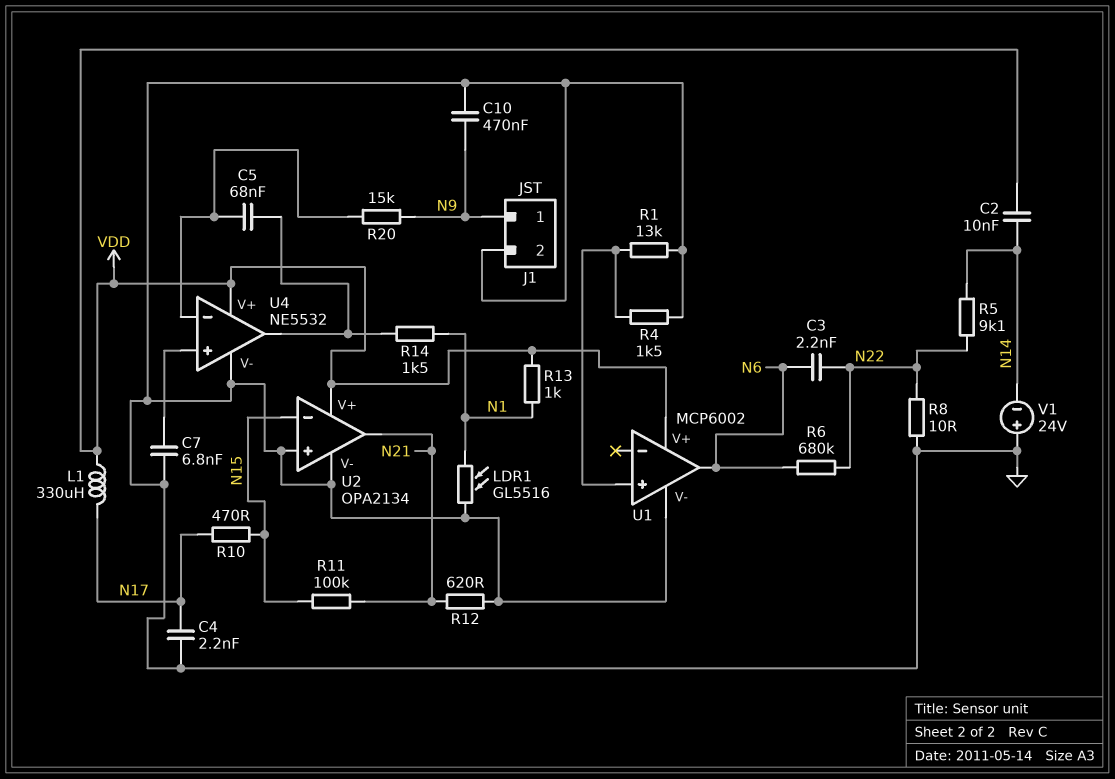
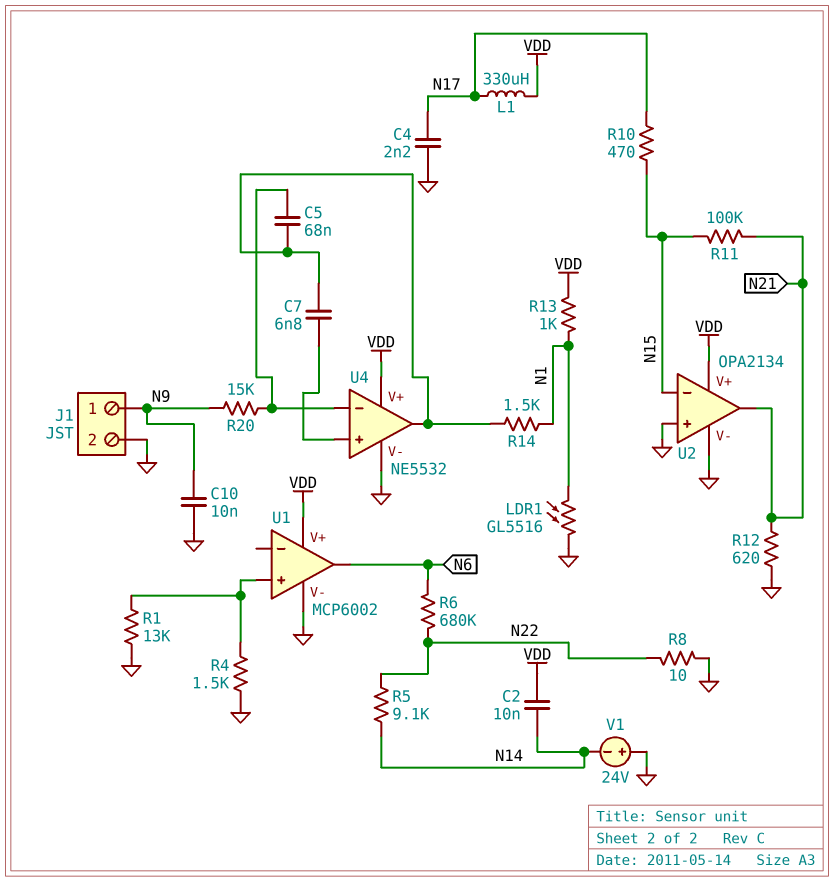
C3: 2.2nF (N6, N22) -> none
C7: 6.8nF (GND, U4/in+) -> 6.8nF (U4/in+, U4/out)
C10: 470nF (GND, N9) -> 10nF (GND, N9)

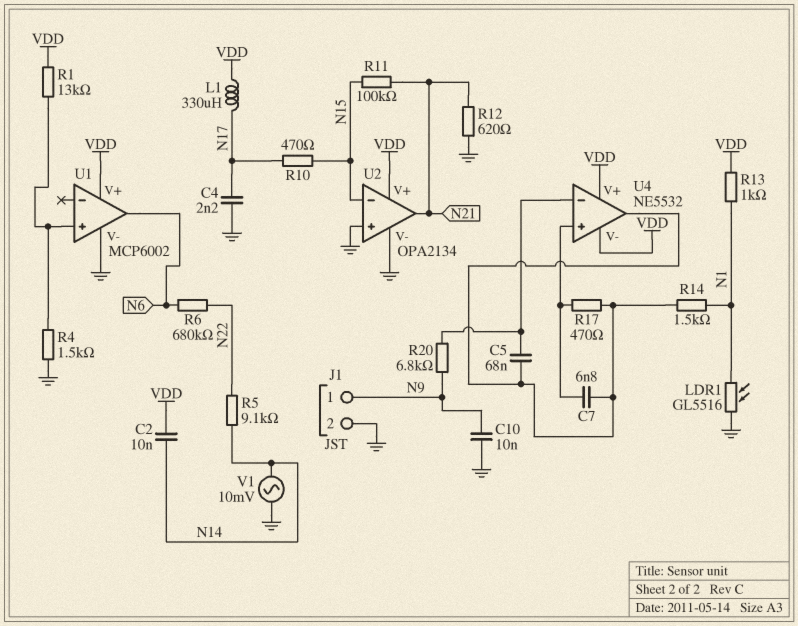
R1: 13k (GND, U1/in+) -> 13k (U1/in+, VDD)
R8: 10 (GND, N22) -> none
R17: none -> 470 (U4/in+, U4/out)
R20: 15k (N9, U4/in-) -> 6.8k (N9, U4/in-)
U4 pin V-: GND -> VDD
V1: 24V (plus GND, minus N14) -> AC 10mV (GND, N14)

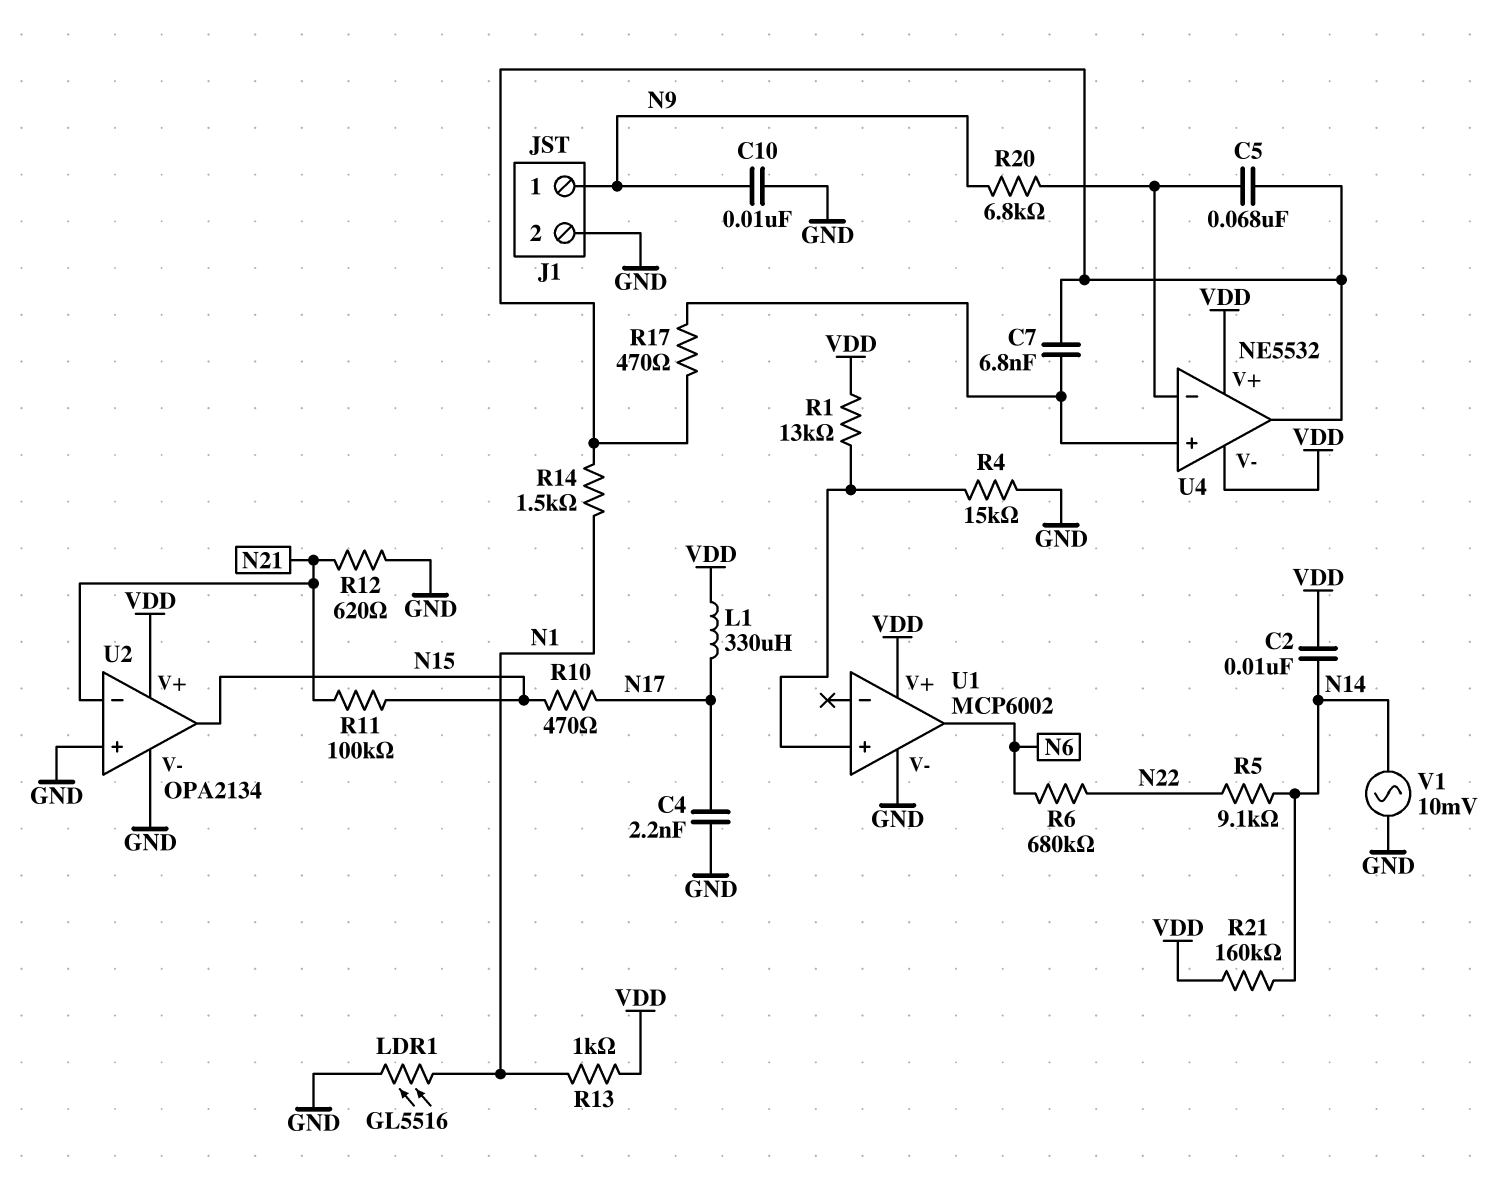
R4: 1.5k (GND, U1/in+) -> 15k (GND, U1/in+)
R21: none -> 160k (N14, VDD)
U2 pin in-: N15 -> N21
U2 pin out: N21 -> N15

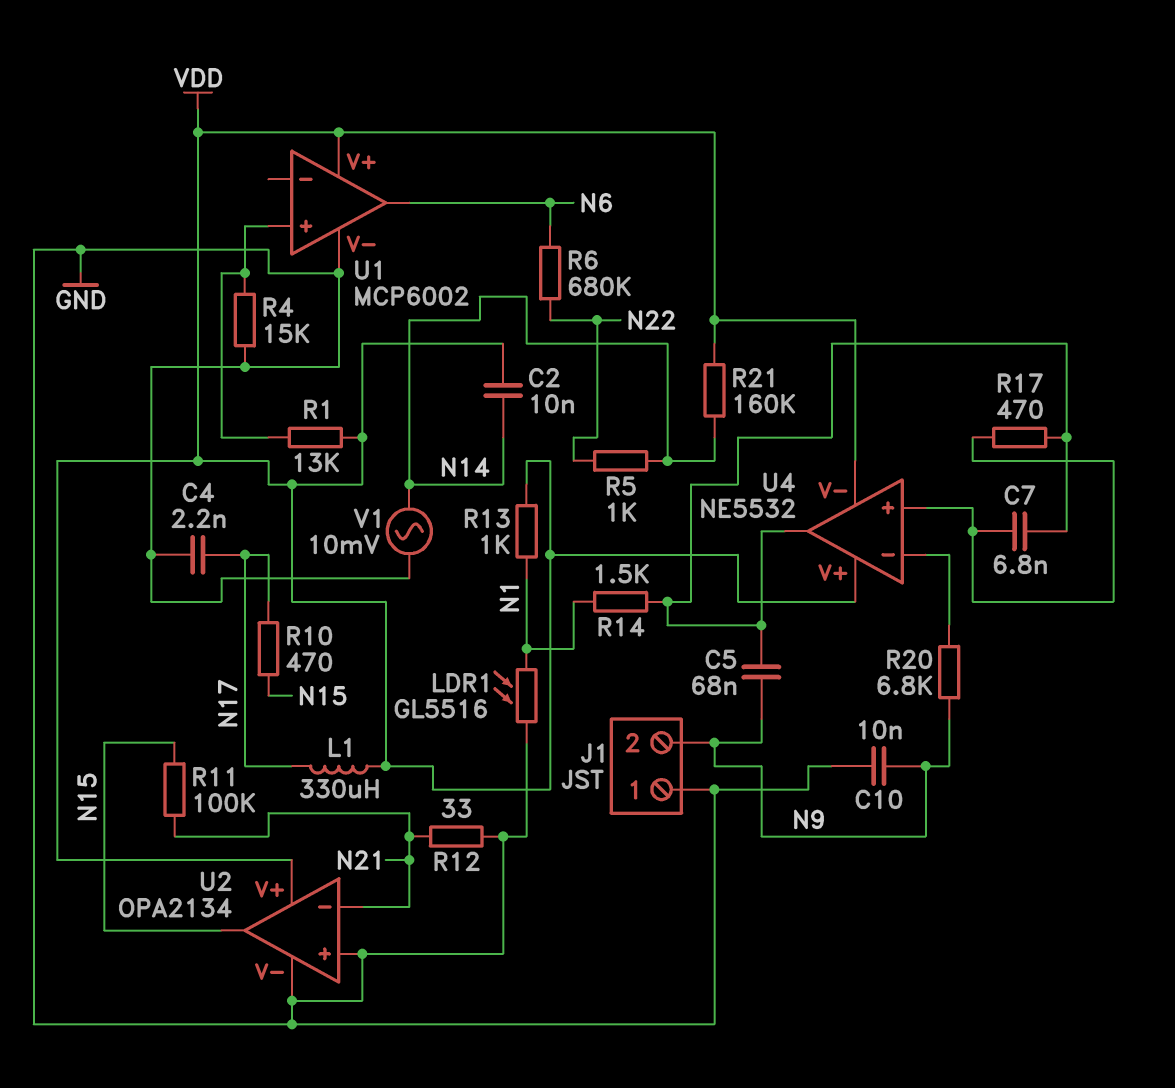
C5: 68nF (U4/in-, U4/out) -> 68nF (N9, U4/out)
J1 pin 1: N9 -> GND
J1 pin 2: GND -> N9
R5: 9.1k (N14, N22) -> 1k (N14, N22)
R12: 620 (GND, N21) -> 33 (GND, N21)

